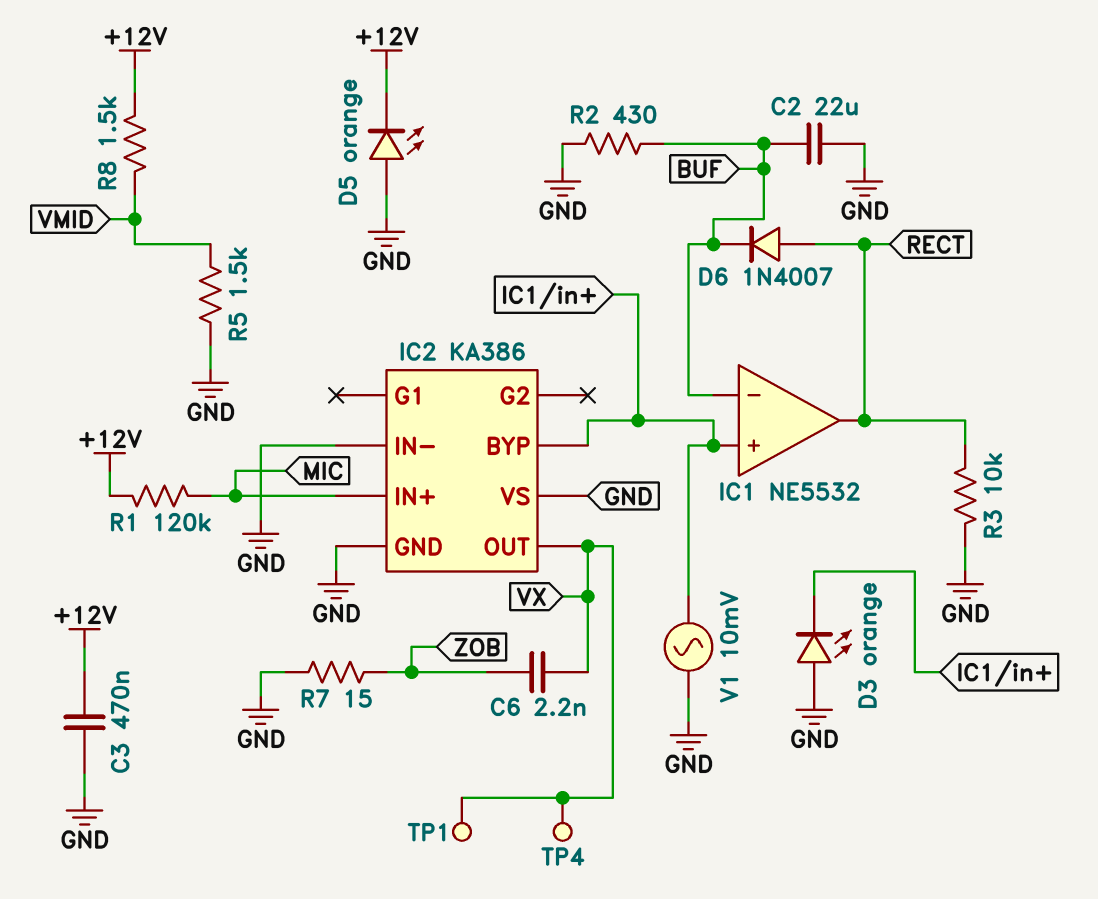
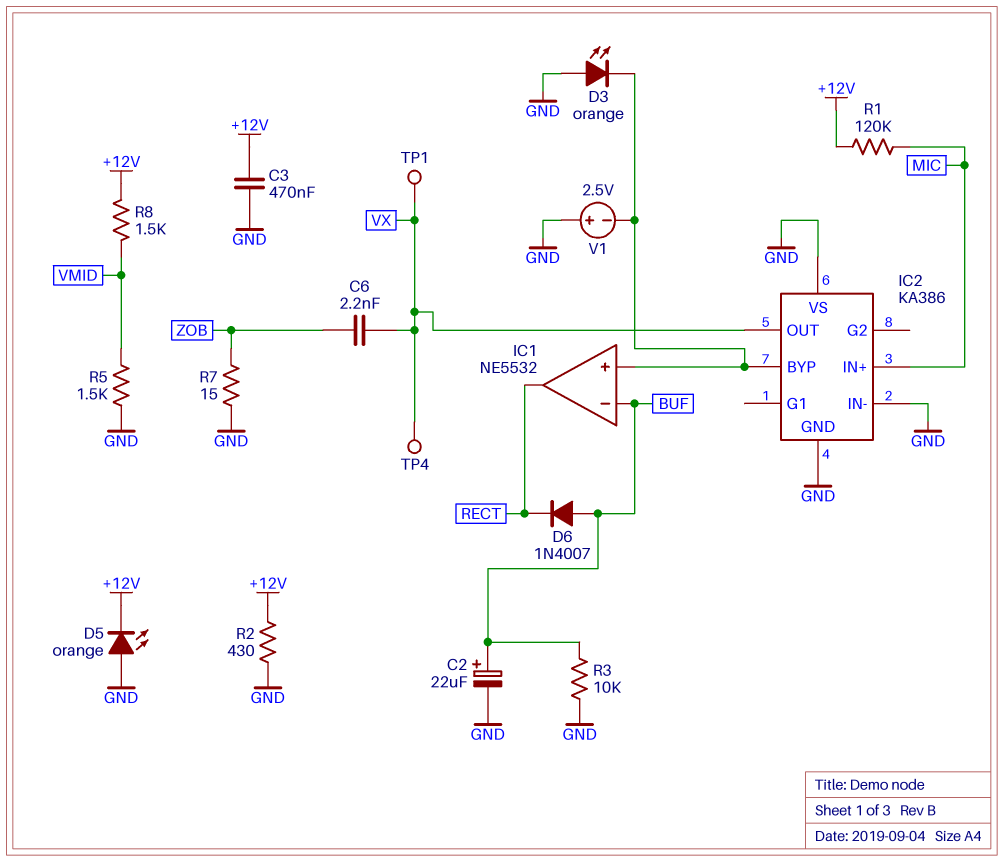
C2: 22uF (BUF, GND) -> 22uF (plus BUF, minus GND)
D6: diode 1N4007 (A RECT, K BUF) -> diode 1N4007 (A BUF, K RECT)
R2: 430 (BUF, GND) -> 430 (+12V, GND)
R3: 10k (GND, RECT) -> 10k (BUF, GND)
V1: AC 10mV (GND, IC1/in+) -> 2.5V (plus GND, minus IC1/in+)

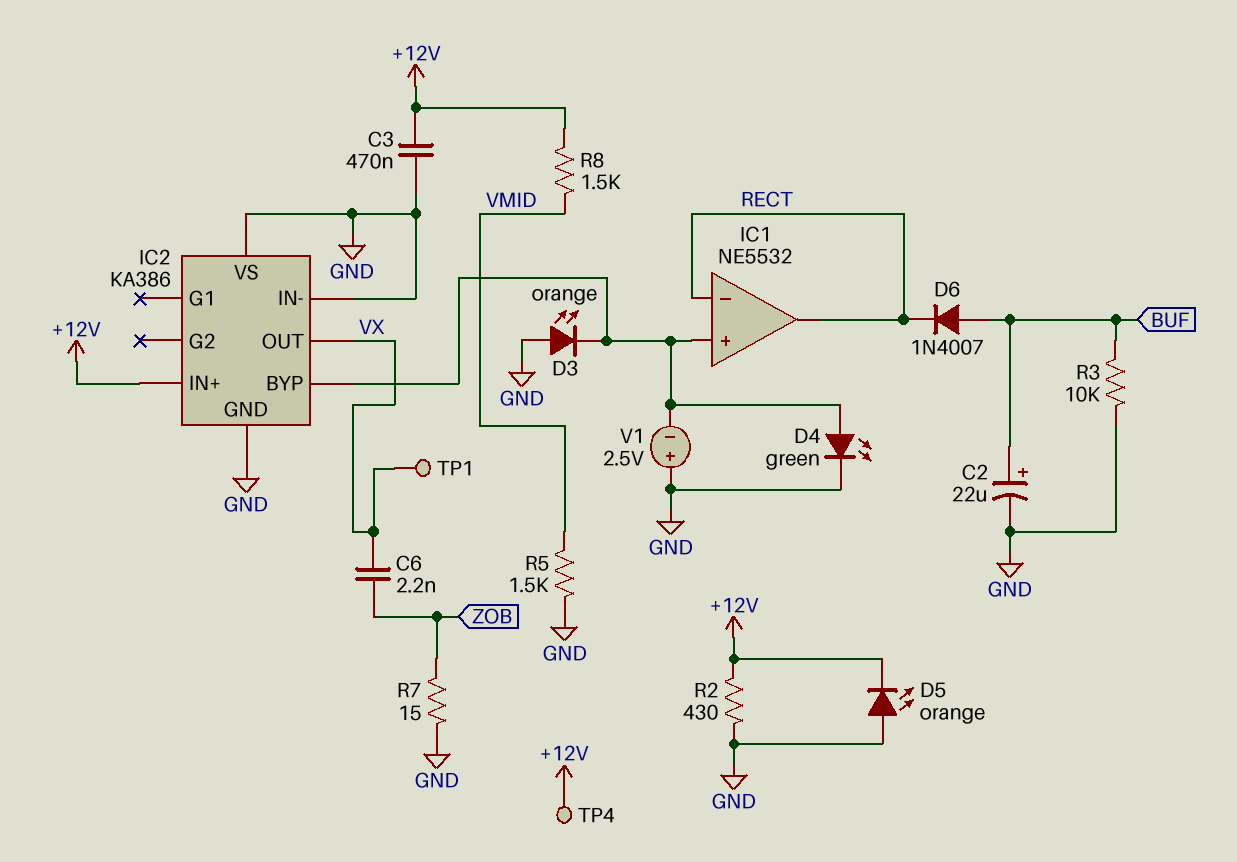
D4: none -> LED green (A IC1/in+, K GND)
IC1 pin in-: BUF -> RECT
IC2 pin IN+: MIC -> +12V
R1: 120k (+12V, MIC) -> none
TP4: test point (VX) -> test point (+12V)

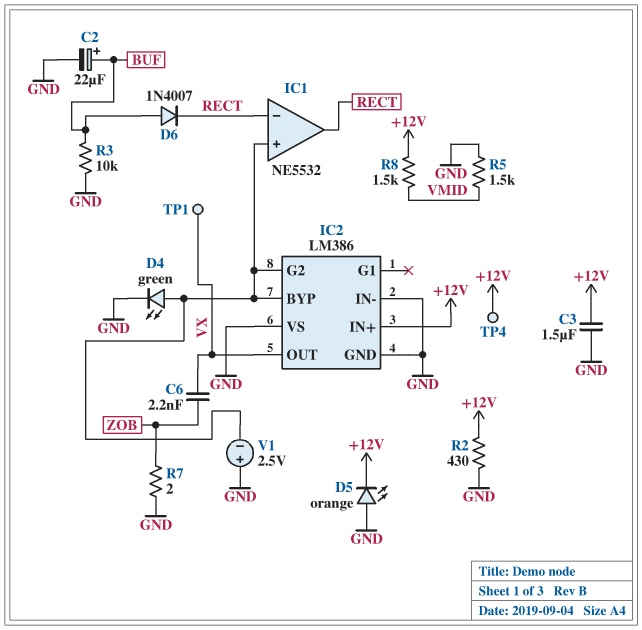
C3: 470nF (+12V, GND) -> 1.5uF (+12V, GND)
D3: LED orange (A GND, K IC1/in+) -> none
IC2: KA386 -> LM386
IC2 pin G2: none -> IC1/in+
R7: 15 (GND, ZOB) -> 2 (GND, ZOB)

